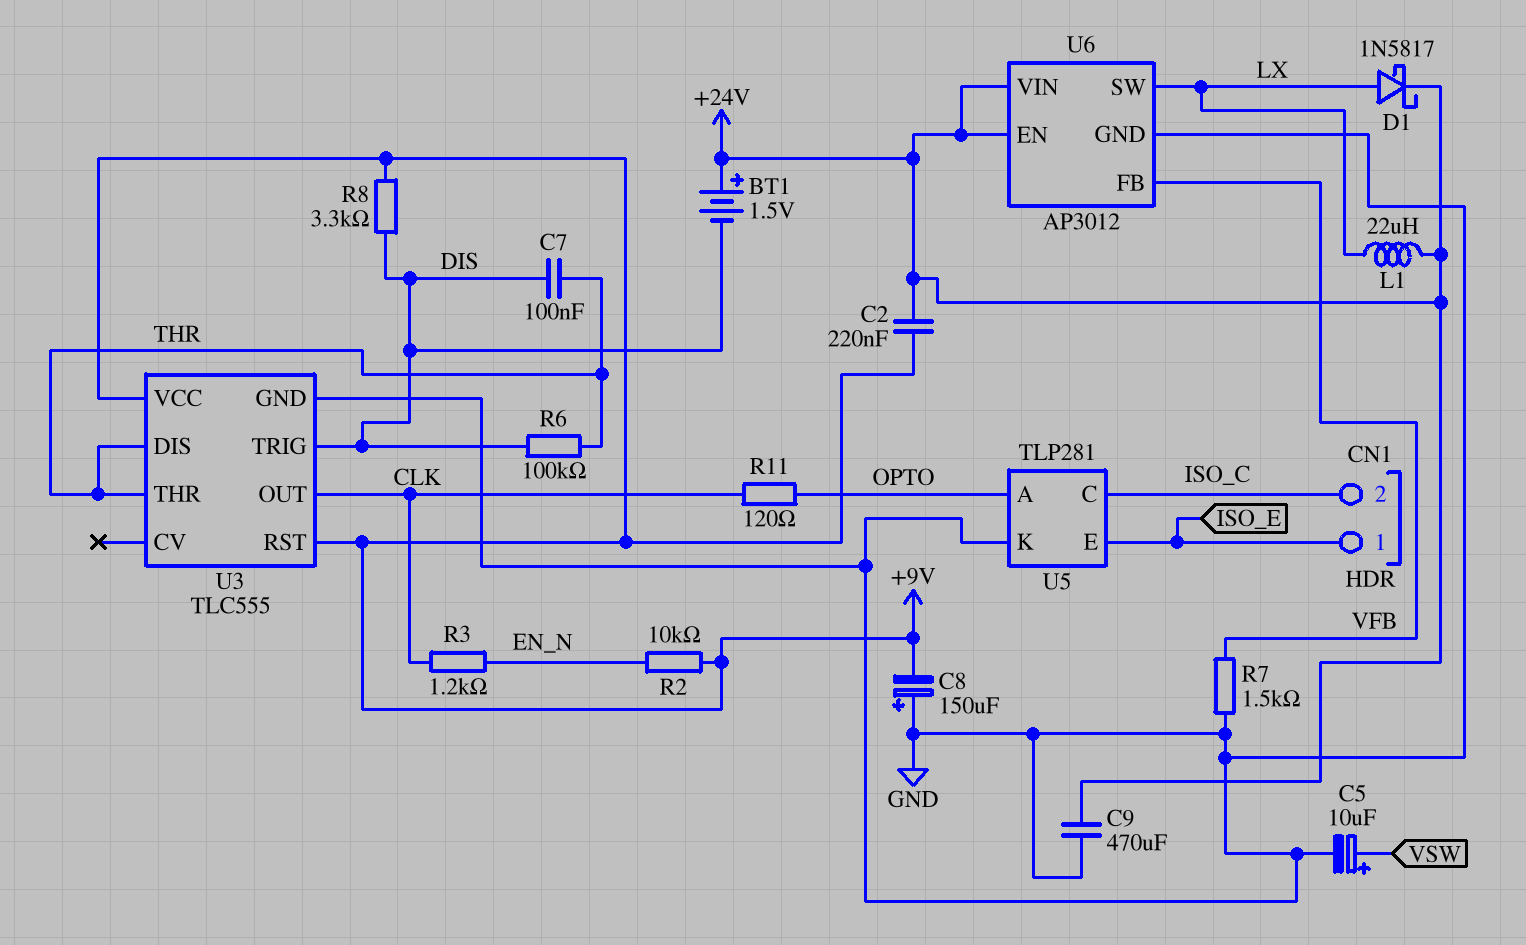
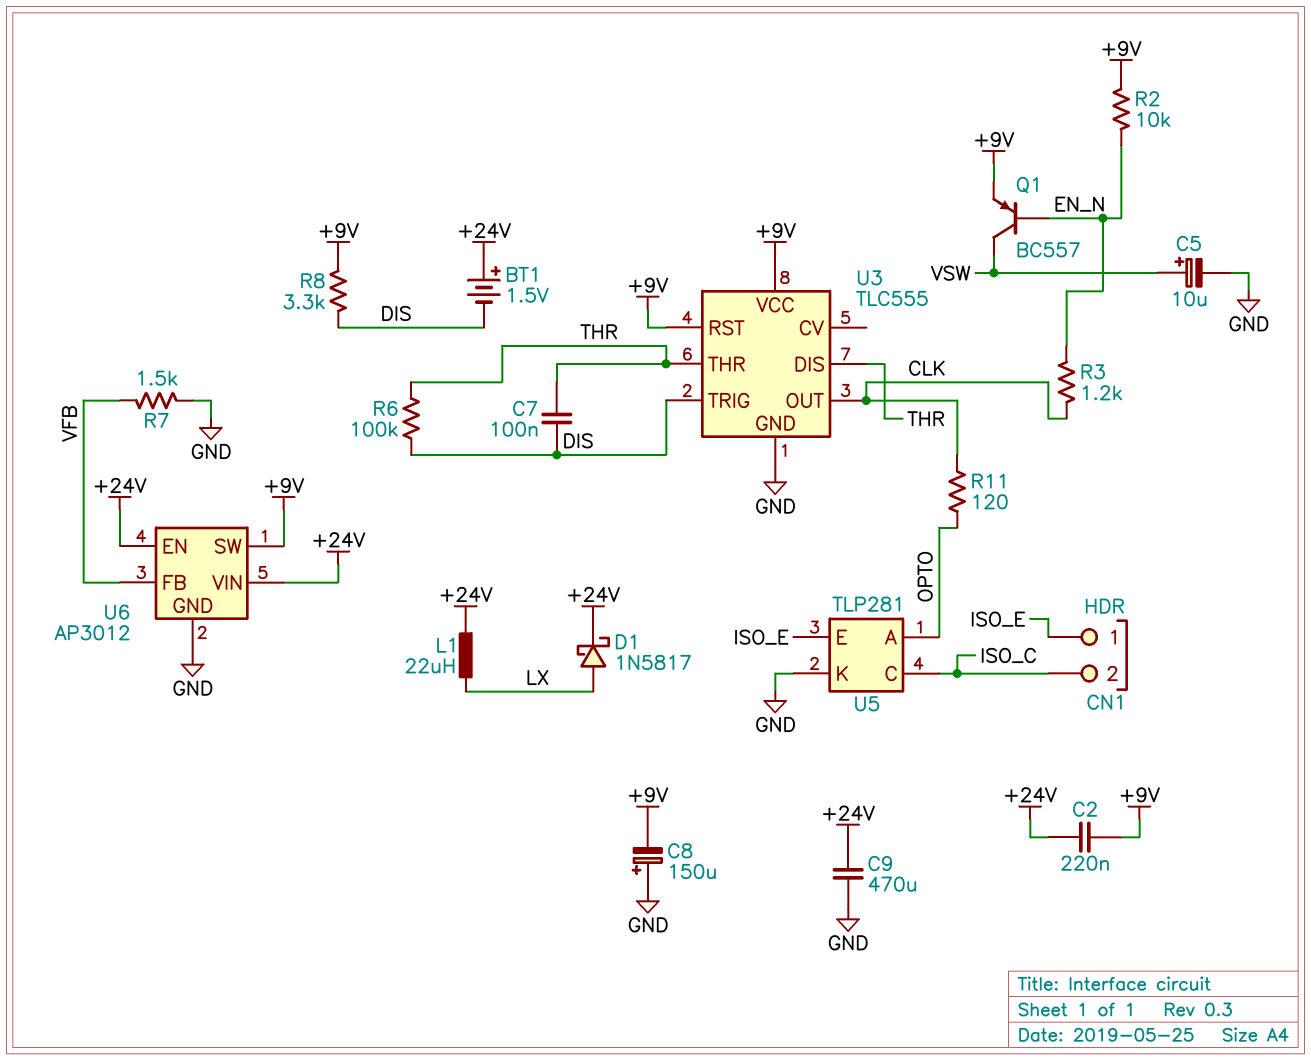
Q1: none -> PNP BC557 (B EN_N, C VSW, E +9V)
U6 pin SW: LX -> +9V

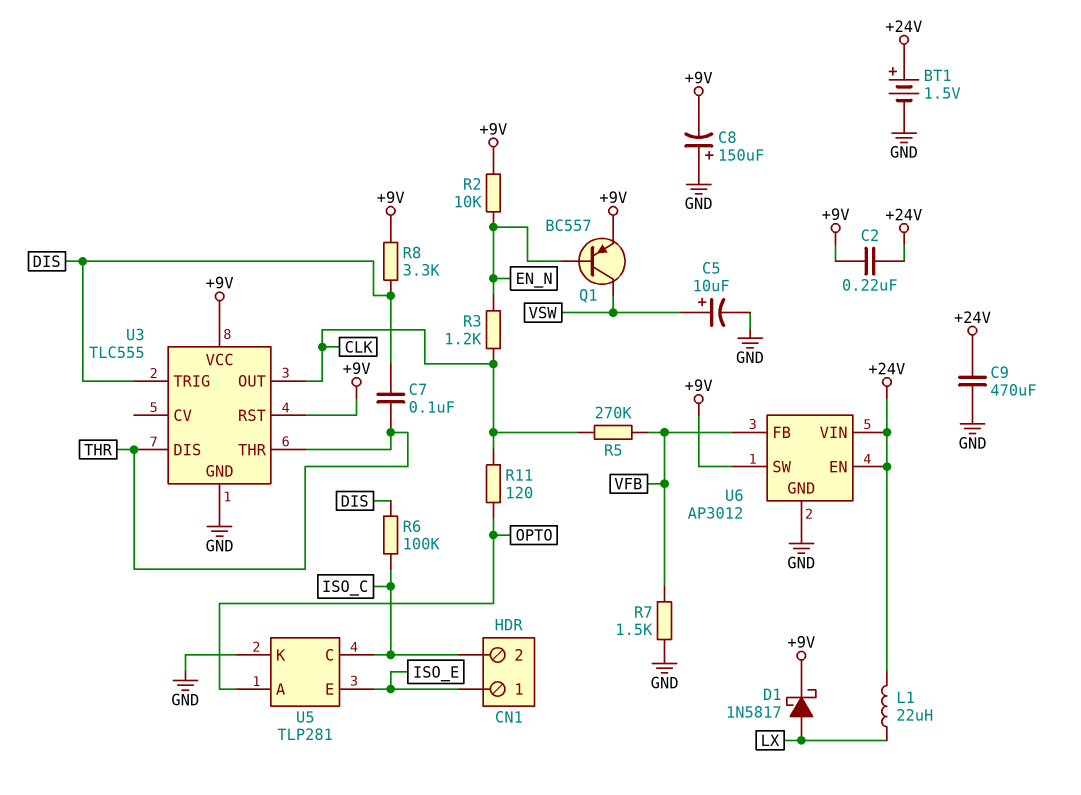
BT1: 1.5V (plus +24V, minus DIS) -> 1.5V (plus +24V, minus GND)
D1: schottky 1N5817 (A LX, K +24V) -> schottky 1N5817 (A LX, K +9V)
R5: none -> 270k (CLK, VFB)
R6: 100k (DIS, THR) -> 100k (DIS, ISO_C)

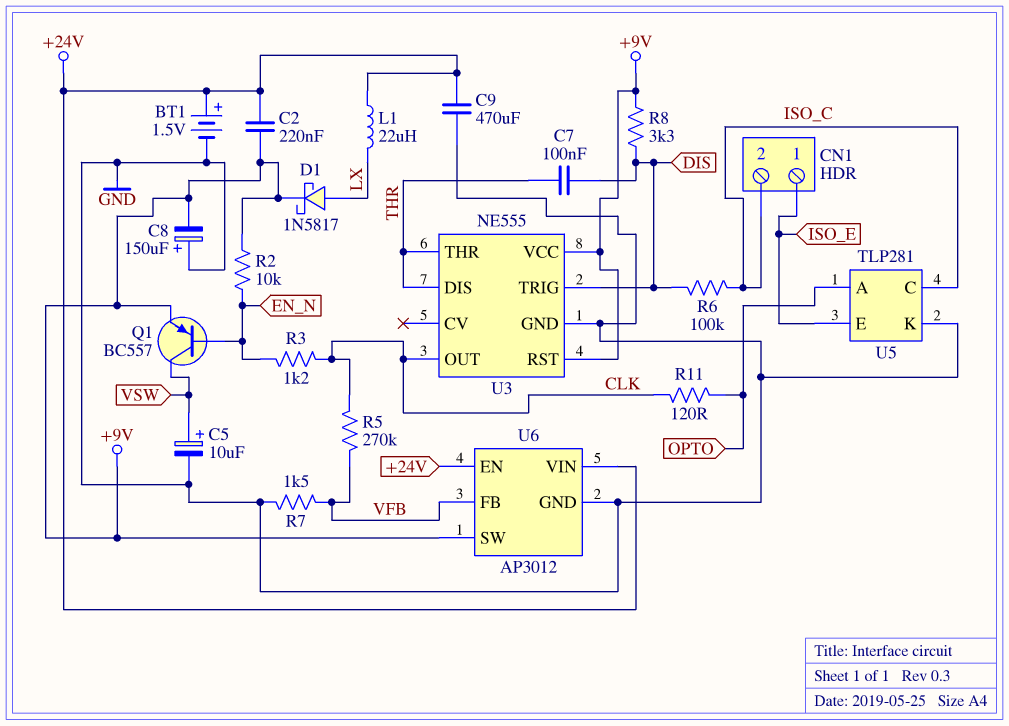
U3: TLC555 -> NE555

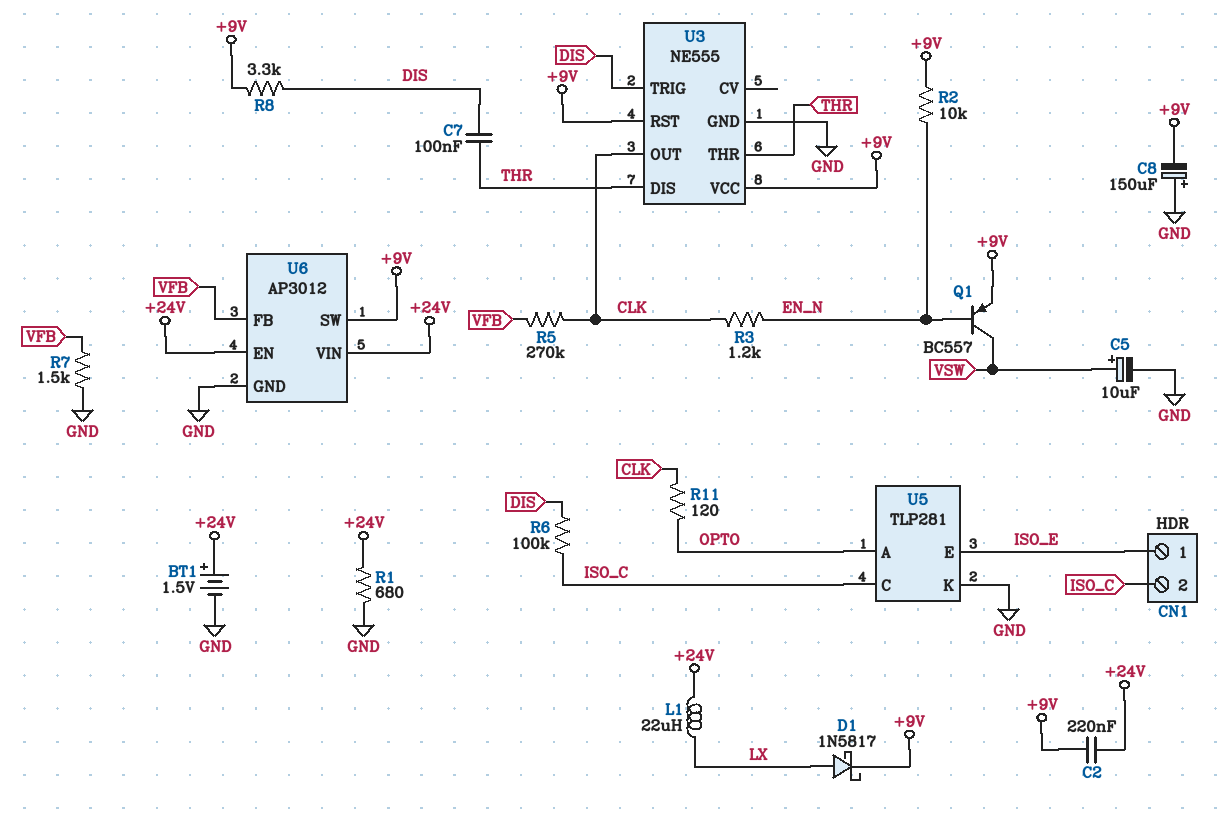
C9: 470uF (+24V, GND) -> none
R1: none -> 680 (+24V, GND)

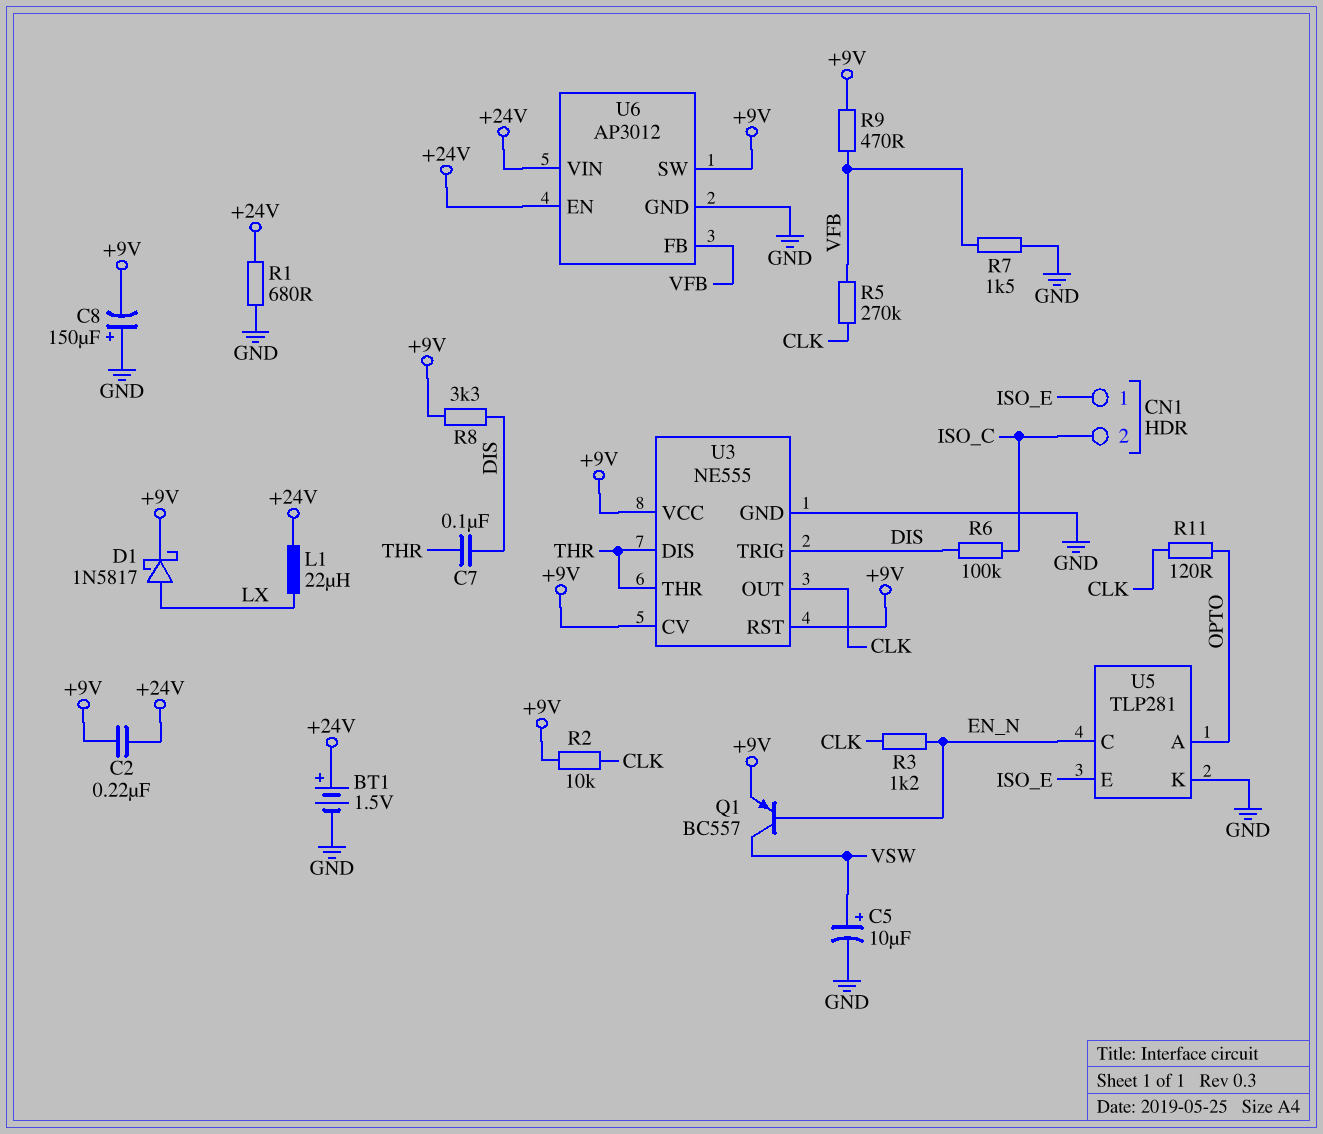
R2: 10k (+9V, EN_N) -> 10k (+9V, CLK)
R9: none -> 470 (+9V, VFB)
U3 pin CV: none -> +9V
U5 pin C: ISO_C -> EN_N

